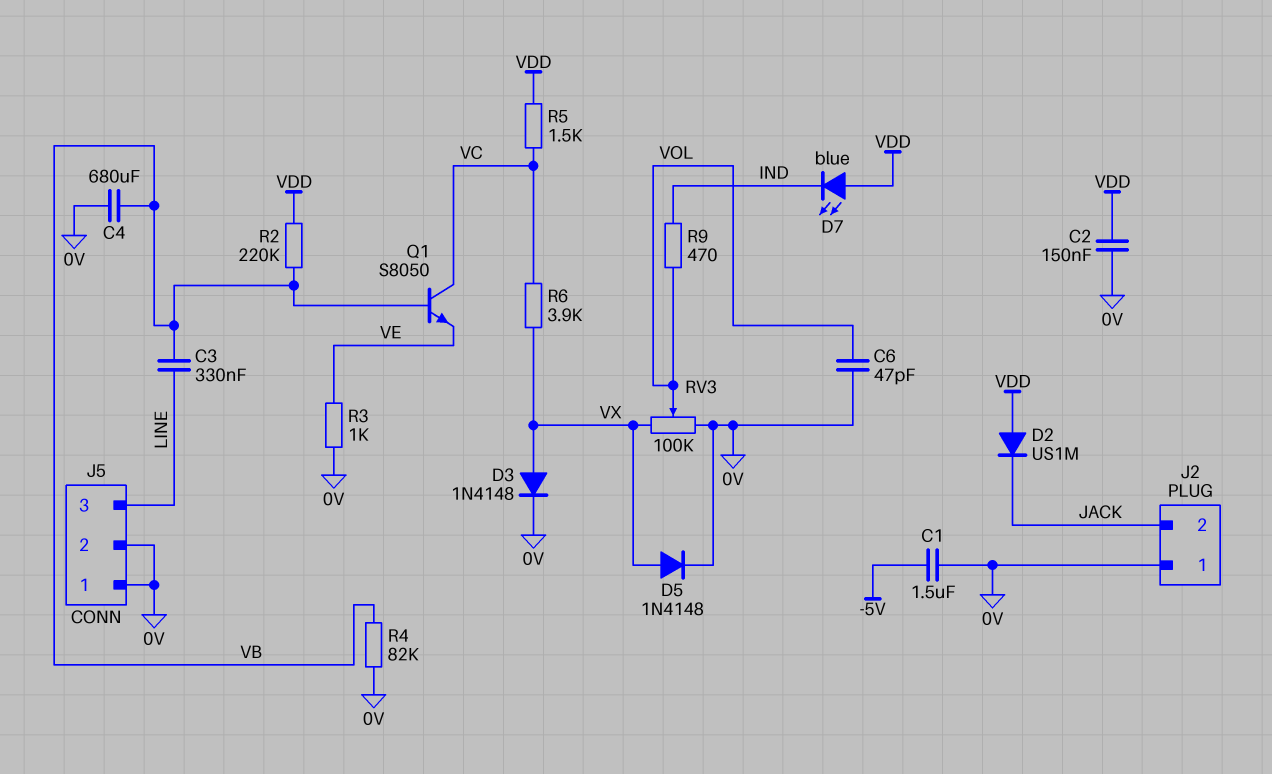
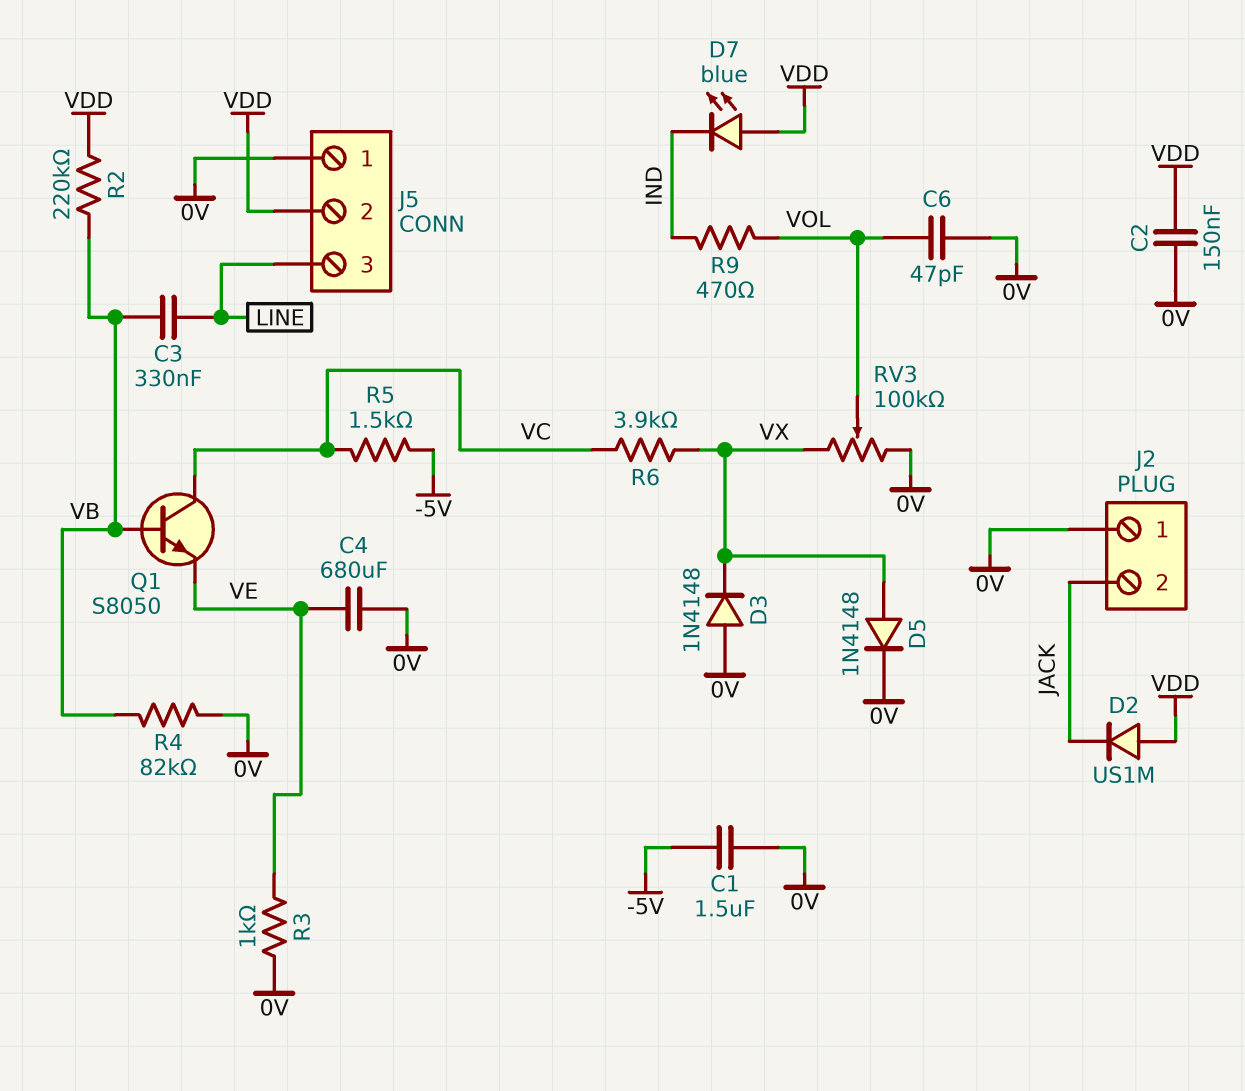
C4: 680uF (0V, VB) -> 680uF (0V, VE)
D3: diode 1N4148 (A VX, K 0V) -> diode 1N4148 (A 0V, K VX)
J5 pin 2: 0V -> VDD
R5: 1.5k (VC, VDD) -> 1.5k (-5V, VC)

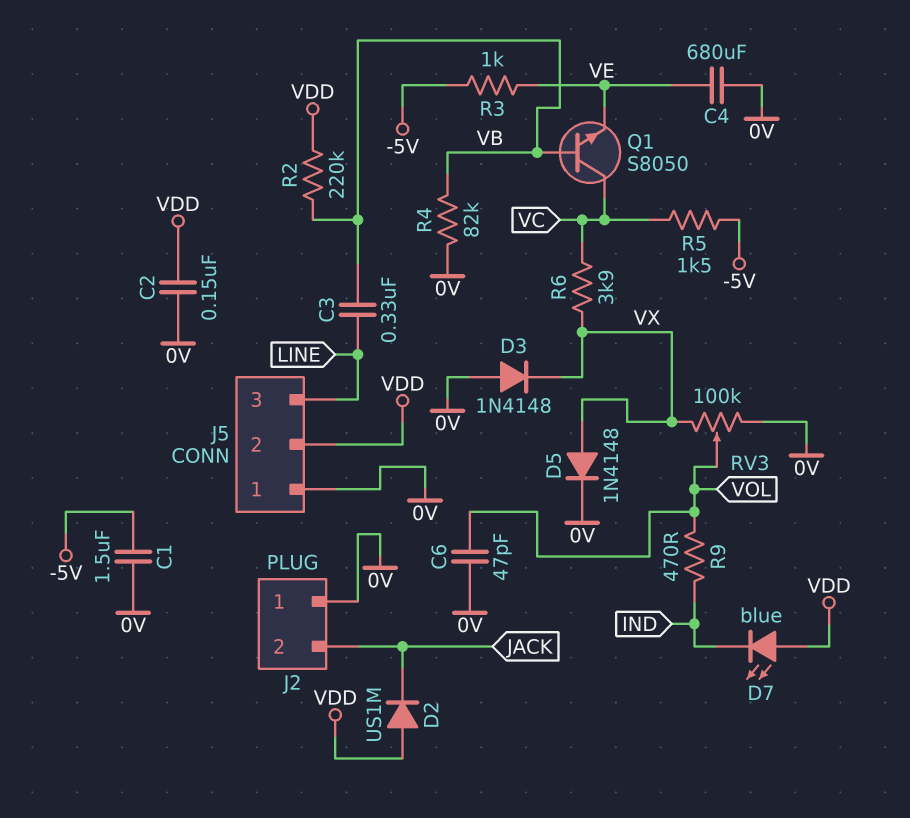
R3: 1k (0V, VE) -> 1k (-5V, VE)

